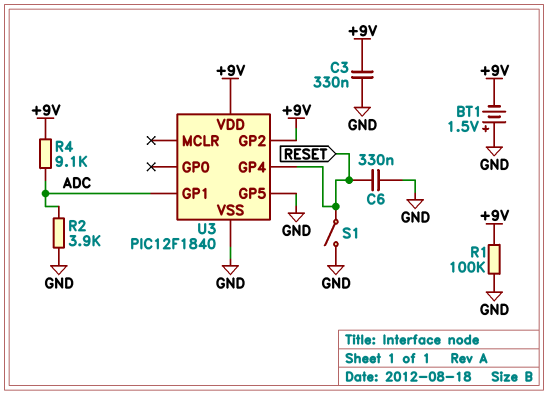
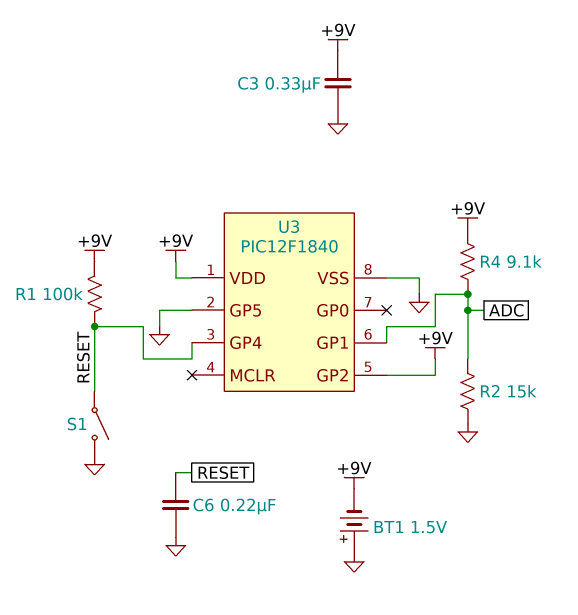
C6: 330nF (GND, RESET) -> 220nF (GND, RESET)
R1: 100k (+9V, GND) -> 100k (+9V, RESET)
R2: 3.9k (ADC, GND) -> 15k (ADC, GND)

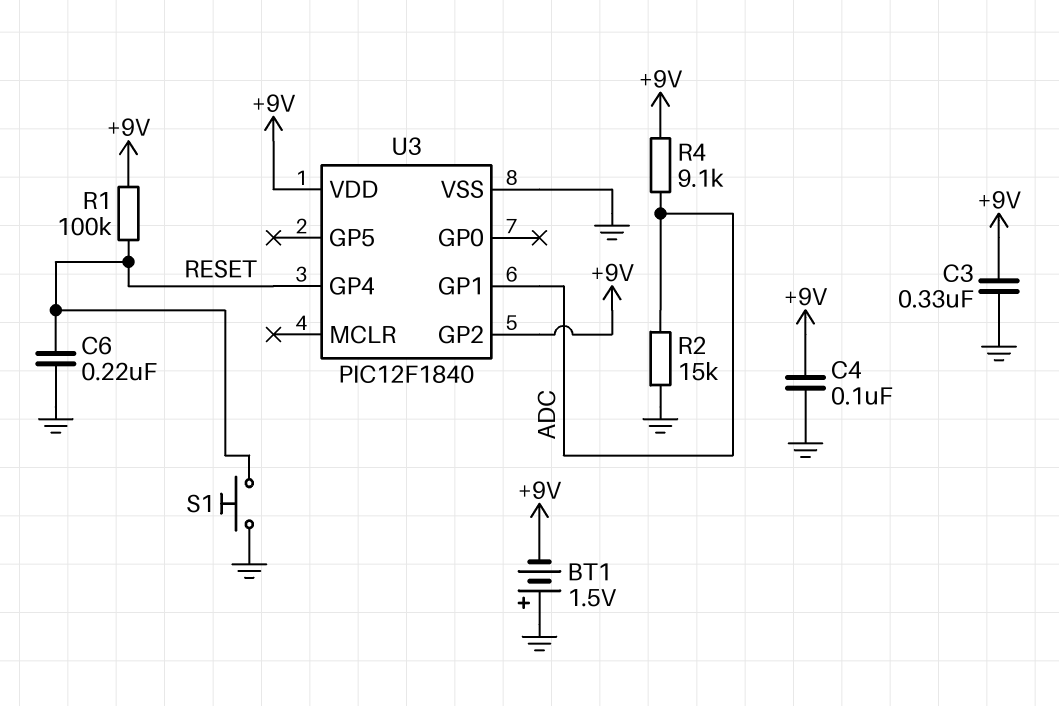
C4: none -> 100nF (+9V, GND)
S1: switch (GND, RESET) -> button (GND, RESET)
U3 pin GP5: GND -> none

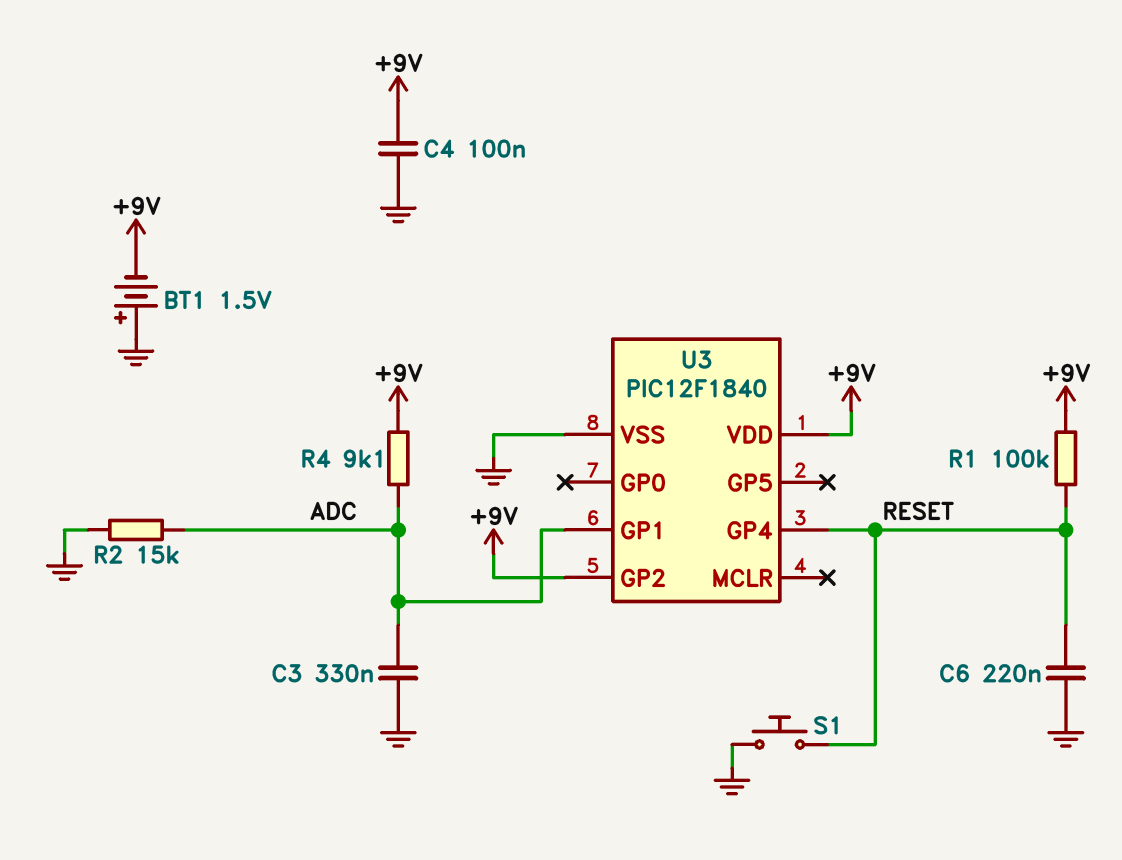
C3: 330nF (+9V, GND) -> 330nF (ADC, GND)

